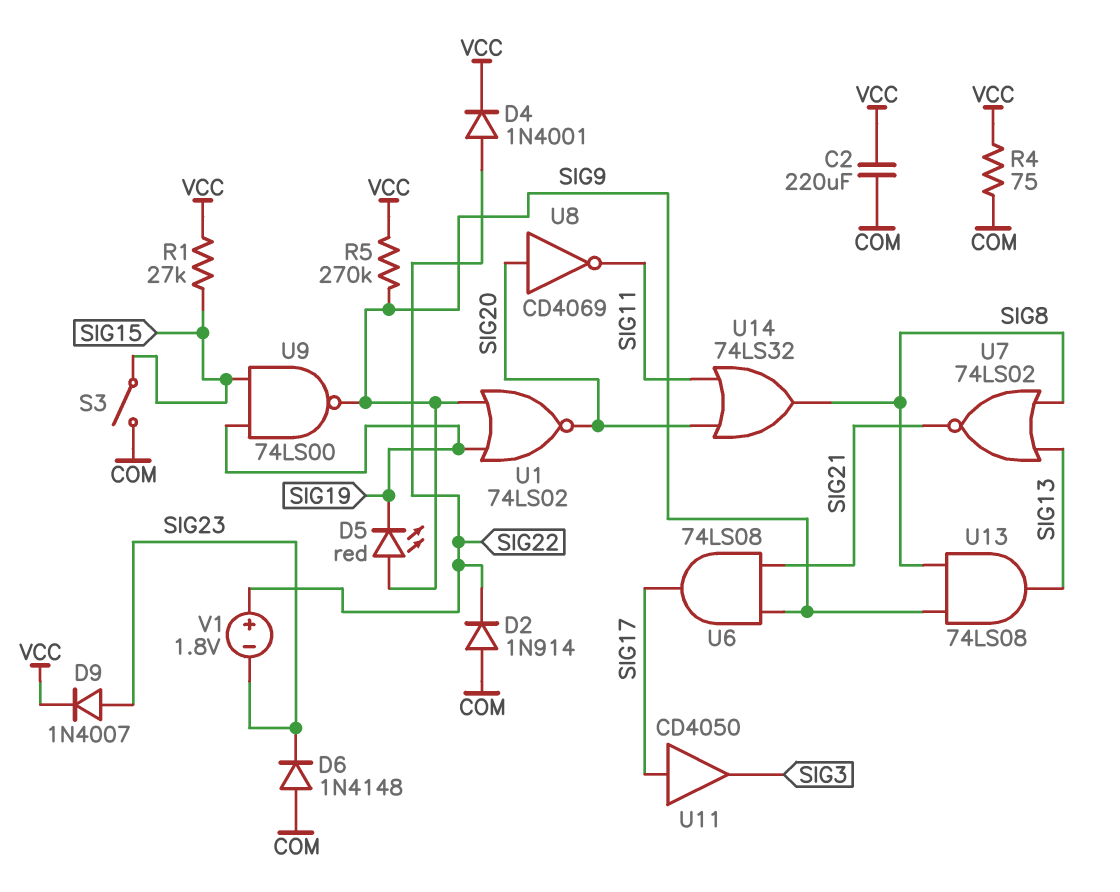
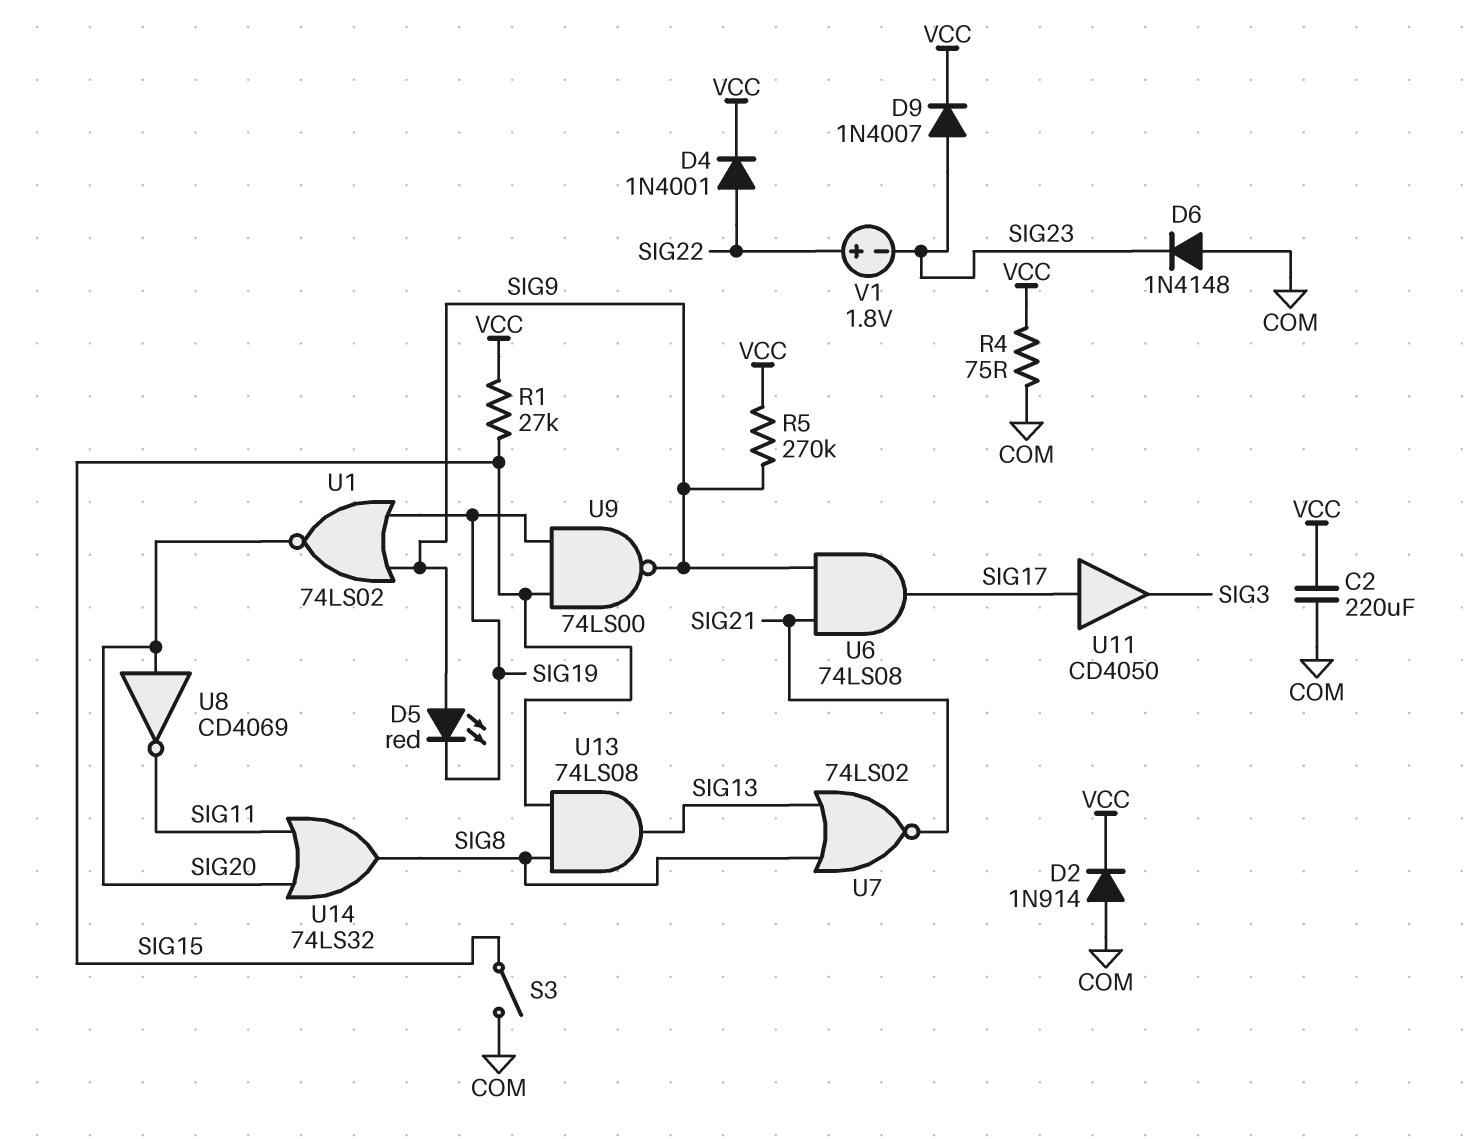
D2: diode 1N914 (A COM, K SIG22) -> diode 1N914 (A COM, K VCC)
U13: AND 74LS08 (in SIG8, in SIG9, out SIG13) -> AND 74LS08 (in SIG8, in SIG15, out SIG13)

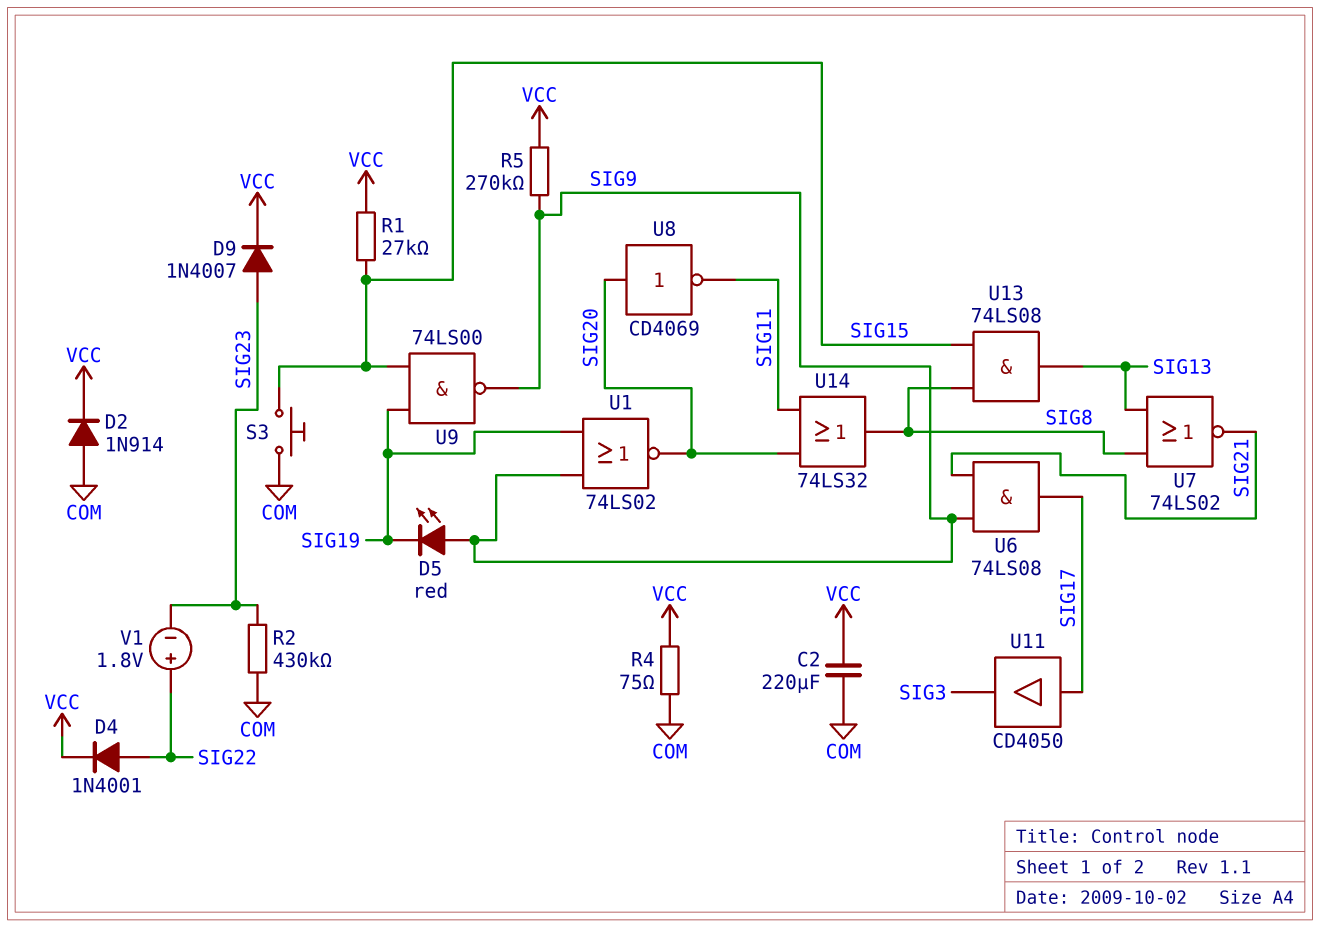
D6: diode 1N4148 (A COM, K SIG23) -> none
R2: none -> 430k (COM, SIG23)
S3: switch (COM, SIG15) -> button (COM, SIG15)

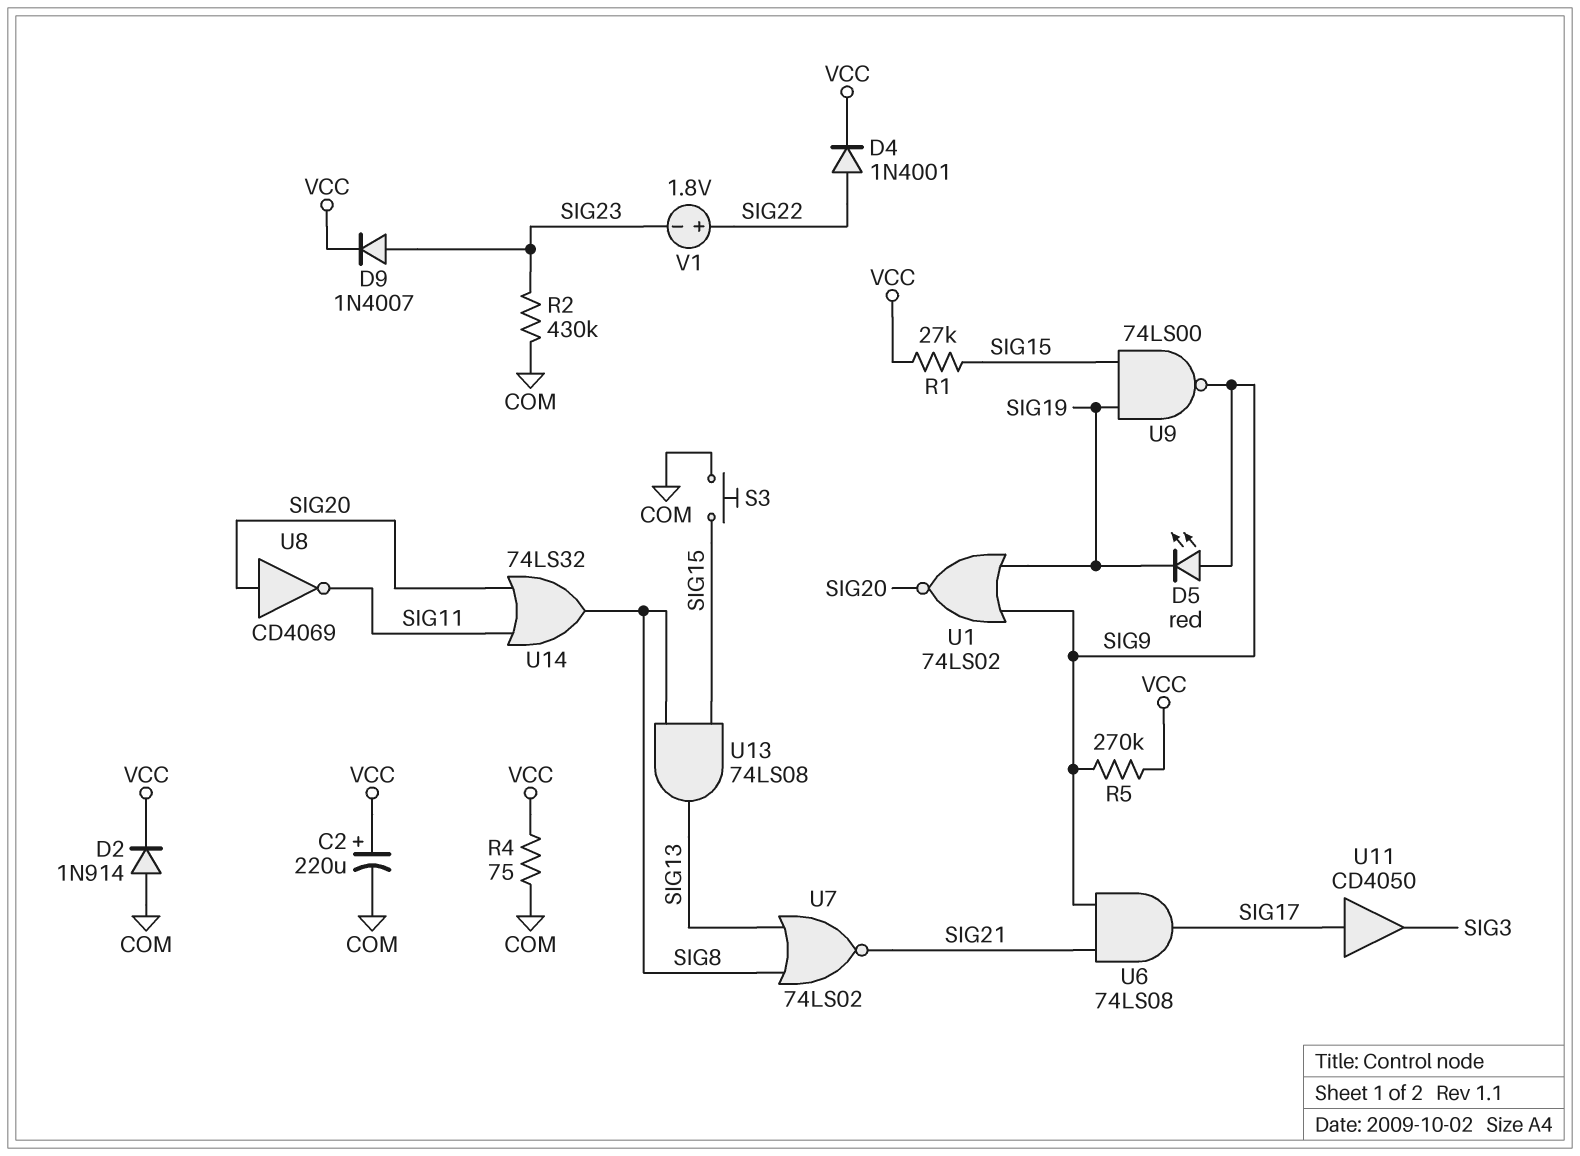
C2: 220uF (COM, VCC) -> 220uF (plus VCC, minus COM)

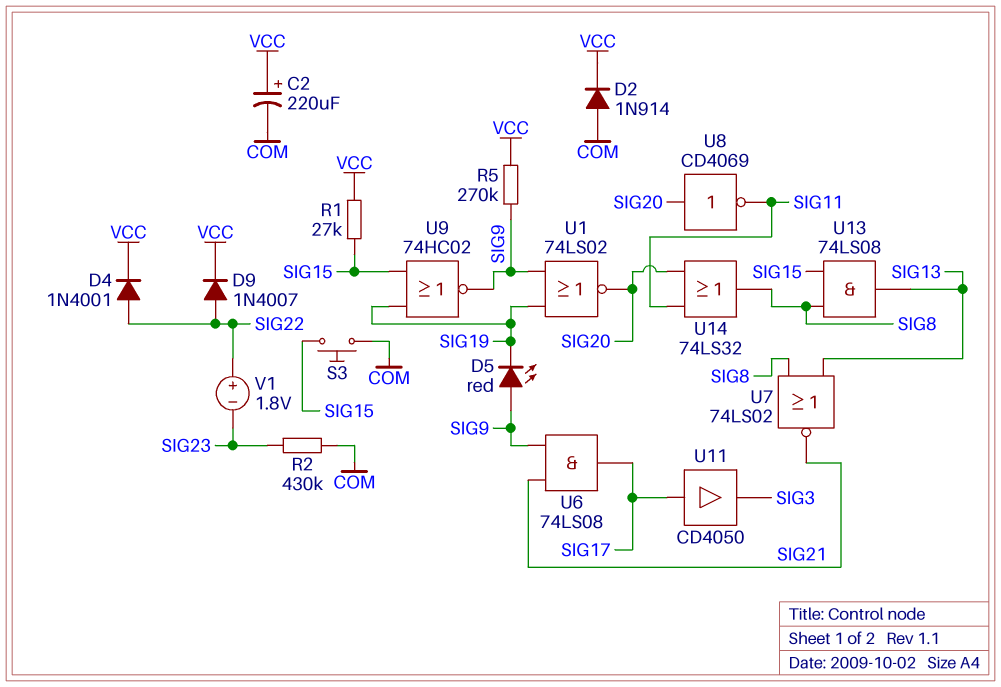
D9: diode 1N4007 (A SIG23, K VCC) -> diode 1N4007 (A SIG22, K VCC)
R4: 75 (COM, VCC) -> none
U9: NAND 74LS00 (in SIG15, in SIG19, out SIG9) -> NOR 74HC02 (in SIG15, in SIG19, out SIG9)

